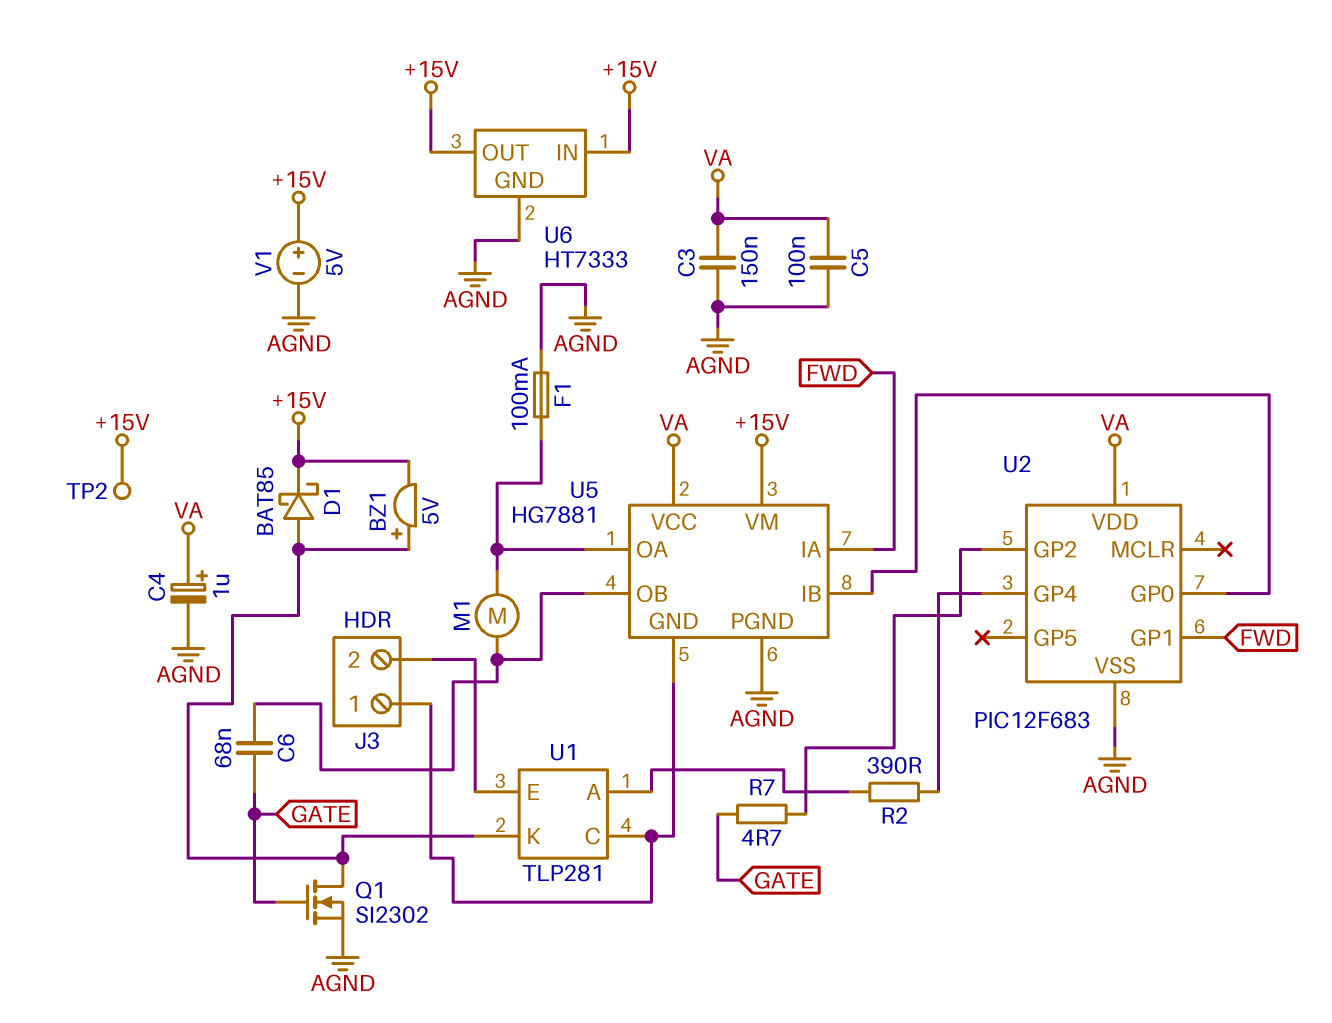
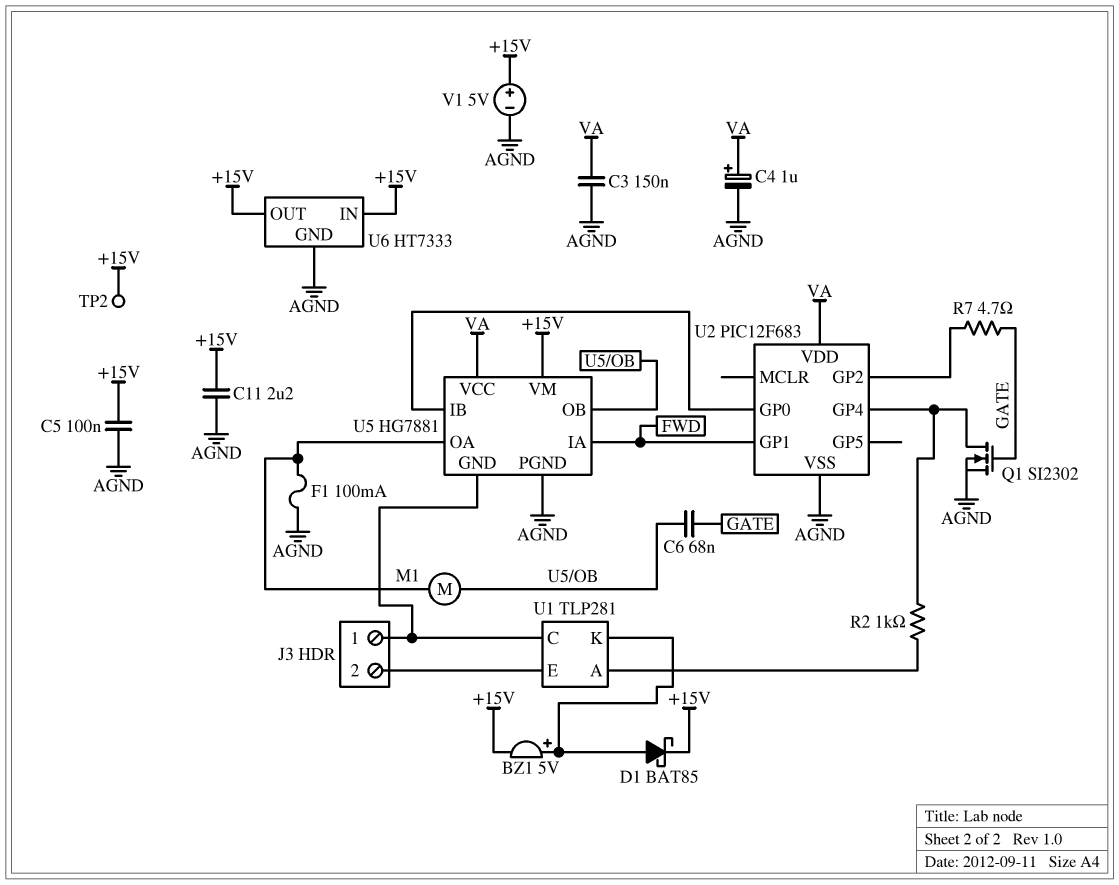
C5: 100nF (AGND, VA) -> 100nF (+15V, AGND)
C11: none -> 2.2uF (+15V, AGND)
Q1: NMOS SI2302 (G GATE, D U1/K, S AGND) -> NMOS SI2302 (G GATE, D U2/GP4, S AGND)
R2: 390 (U1/A, U2/GP4) -> 1k (U1/A, U2/GP4)

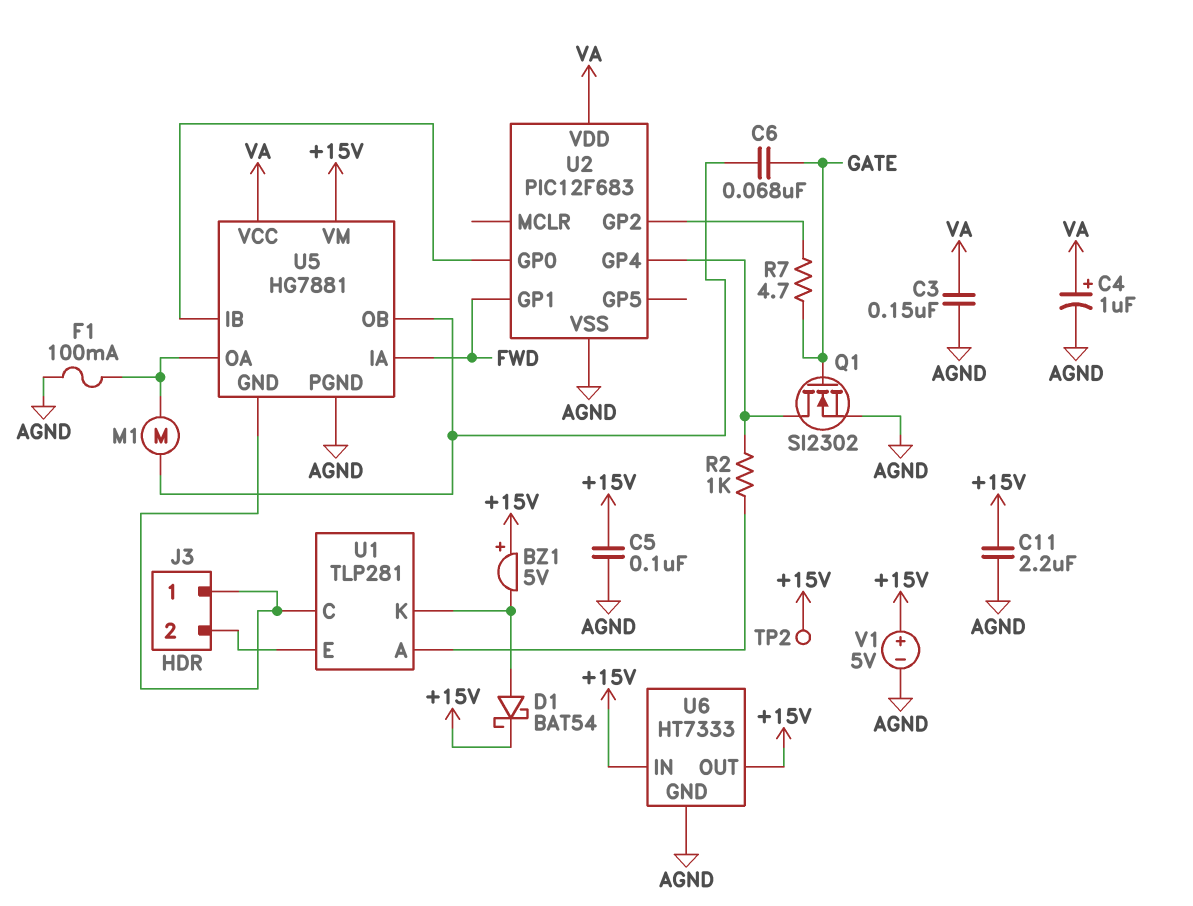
BZ1: buzzer 5V (plus U1/K, minus +15V) -> buzzer 5V (plus +15V, minus U1/K)
D1: schottky BAT85 (A U1/K, K +15V) -> schottky BAT54 (A U1/K, K +15V)

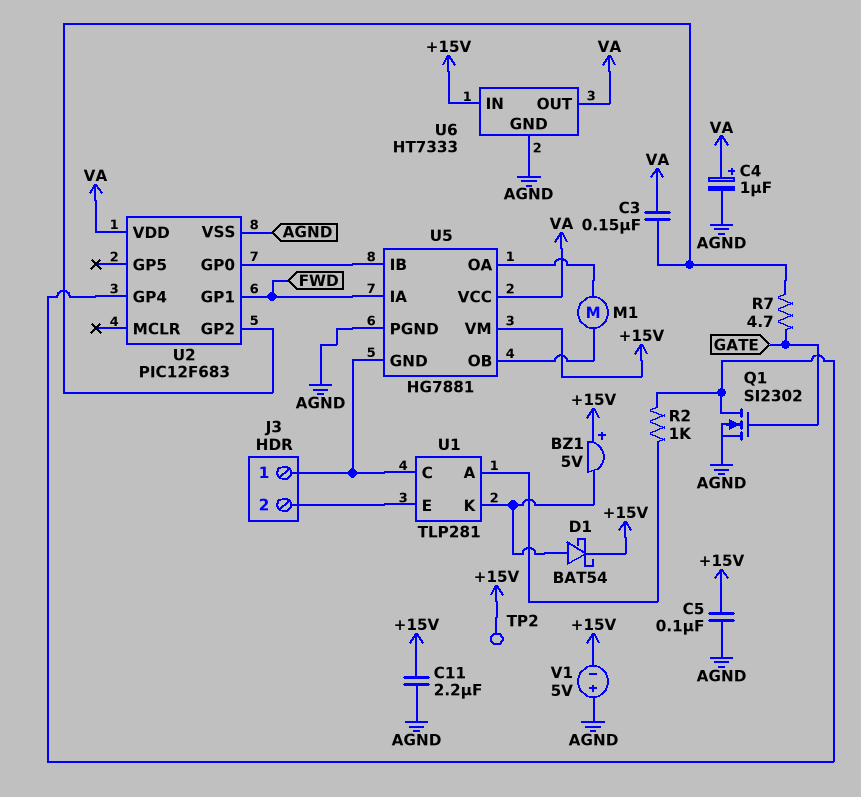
C3: 150nF (AGND, VA) -> 150nF (U2/GP2, VA)
C6: 68nF (GATE, U5/OB) -> none
F1: 100mA (AGND, U5/OA) -> none
U6 pin OUT: +15V -> VA
V1: 5V (plus +15V, minus AGND) -> 5V (plus AGND, minus +15V)

